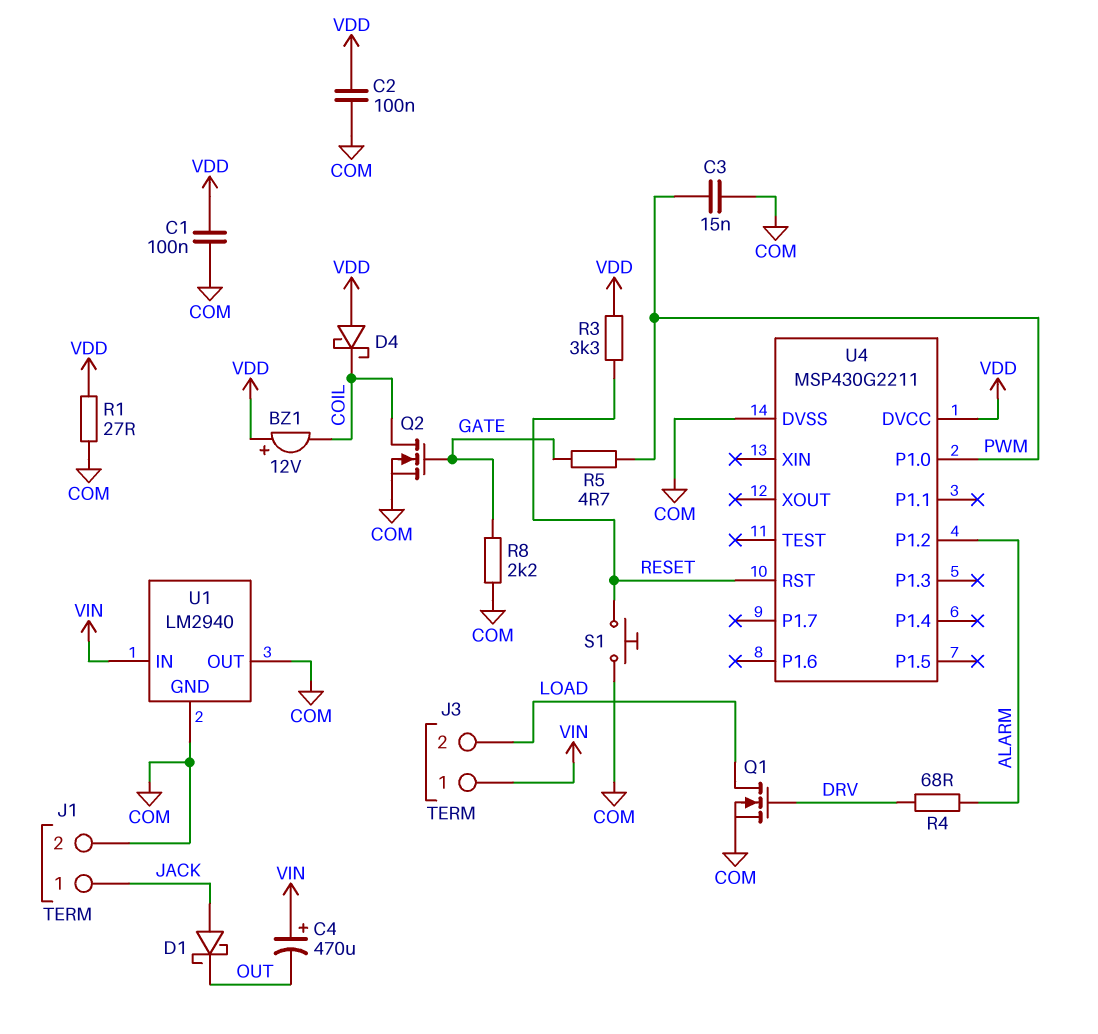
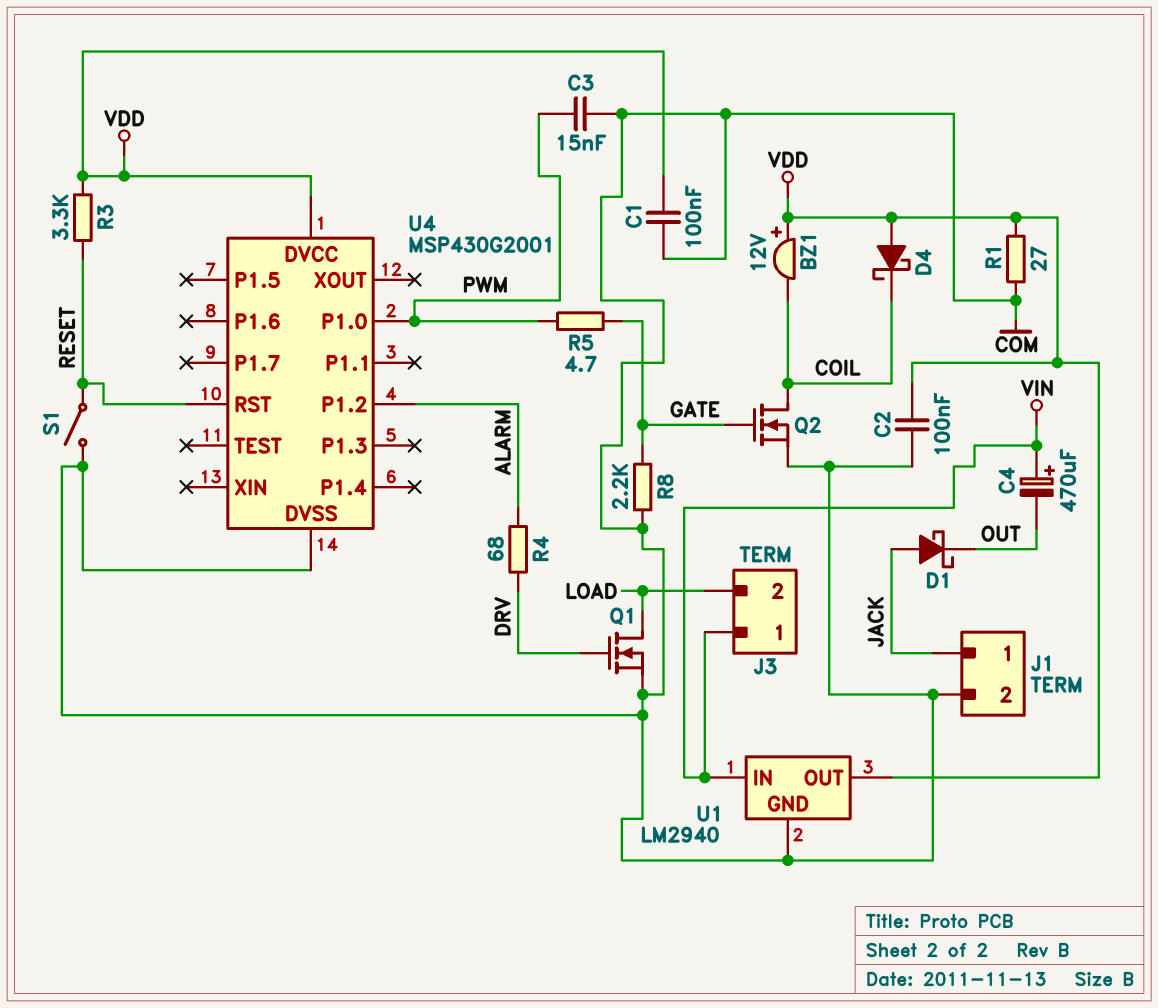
S1: button (COM, RESET) -> switch (COM, RESET)
U1 pin OUT: COM -> VDD
U4: MSP430G2211 -> MSP430G2001

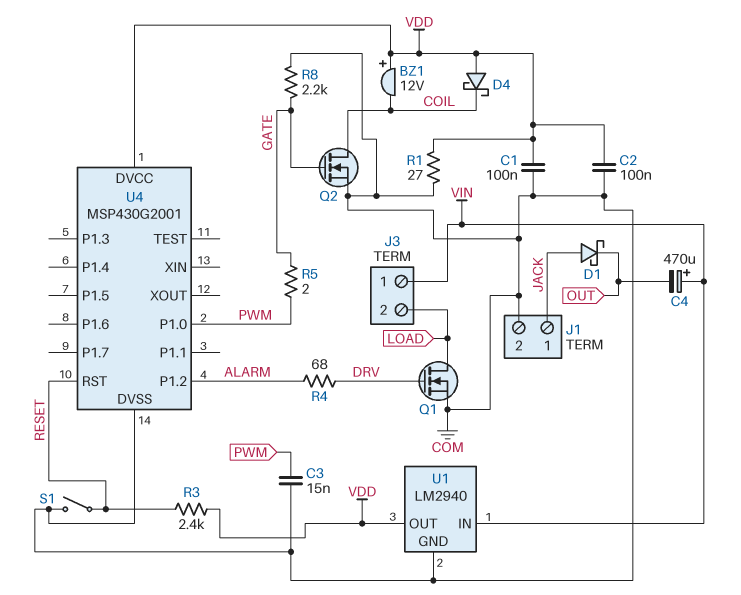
R3: 3.3k (RESET, VDD) -> 2.4k (RESET, VDD)
R5: 4.7 (GATE, PWM) -> 2 (GATE, PWM)

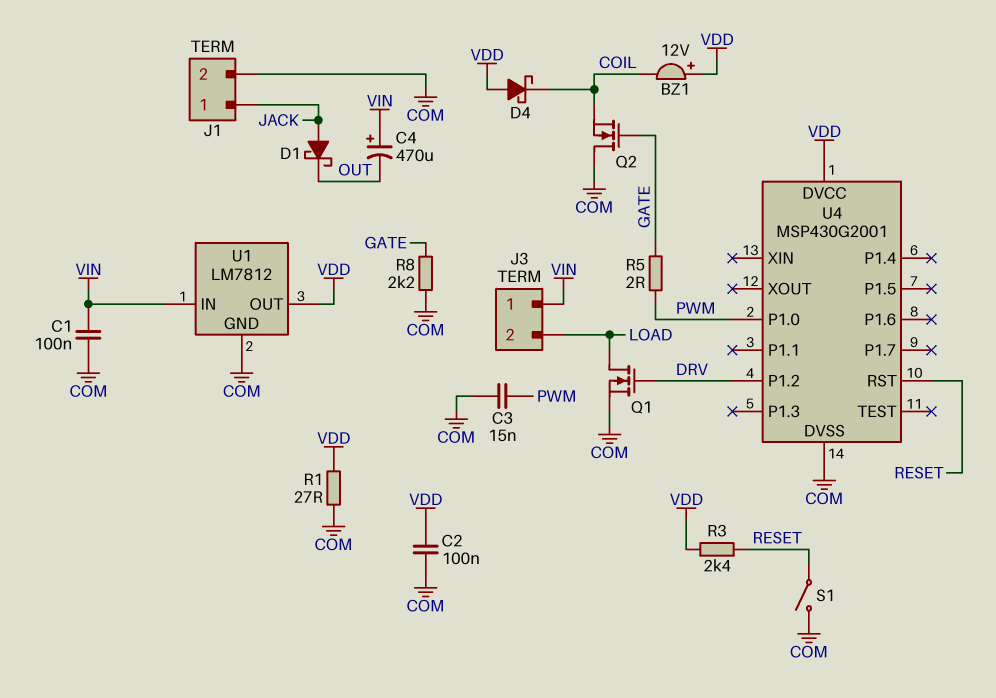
C1: 100nF (COM, VDD) -> 100nF (COM, VIN)
Q2: NMOS (G GATE, D COIL, S COM) -> NMOS (G GATE, D COM, S COIL)
R4: 68 (ALARM, DRV) -> none
U1: LM2940 -> LM7812
U4 pin P1.2: ALARM -> DRV

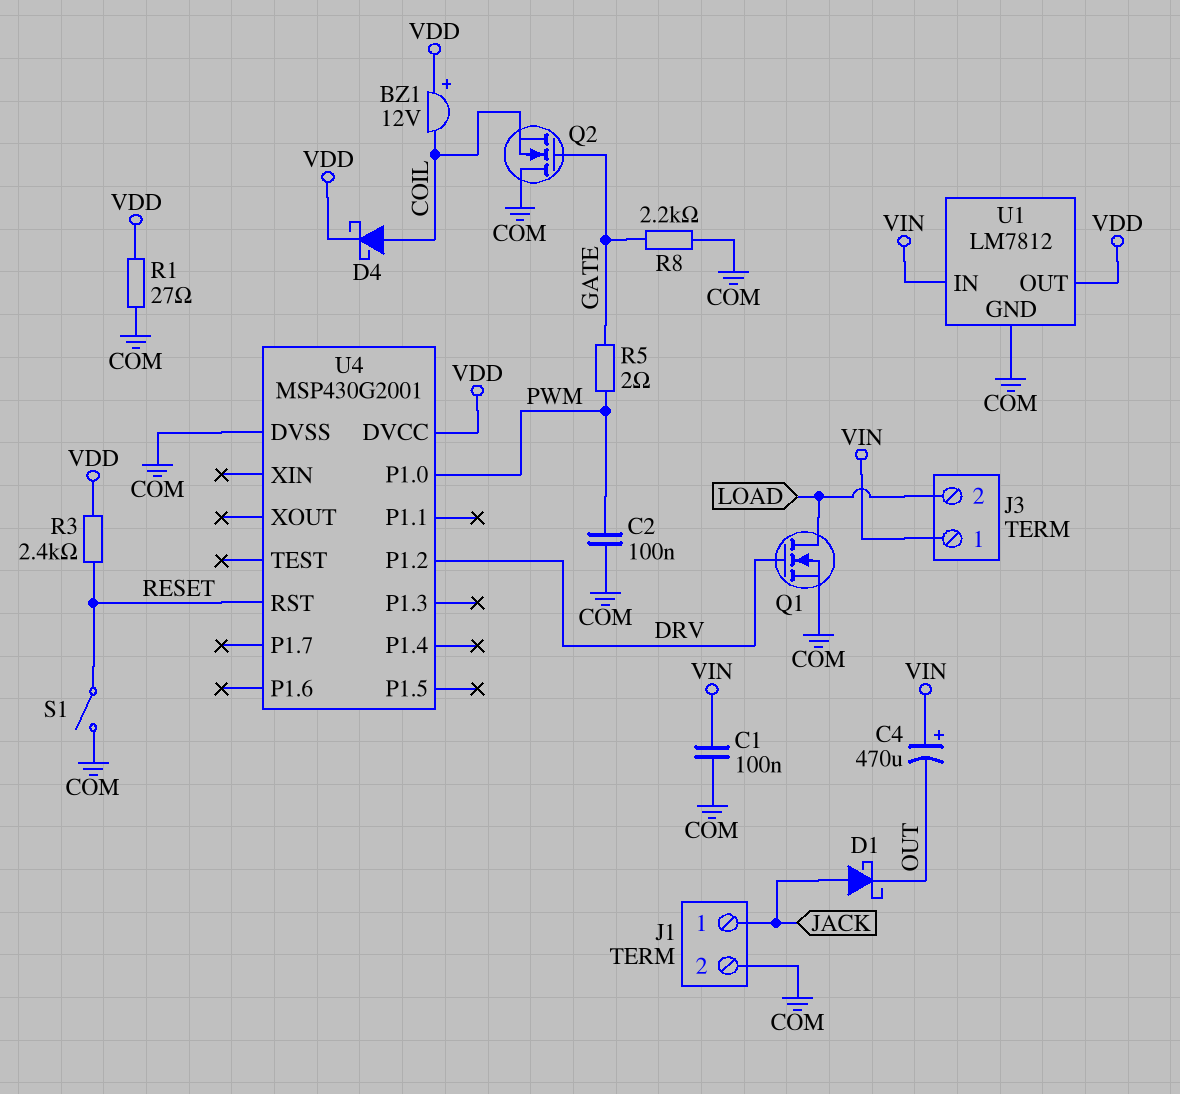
C2: 100nF (COM, VDD) -> 100nF (COM, PWM)
C3: 15nF (COM, PWM) -> none
D4: schottky (A VDD, K COIL) -> schottky (A COIL, K VDD)

